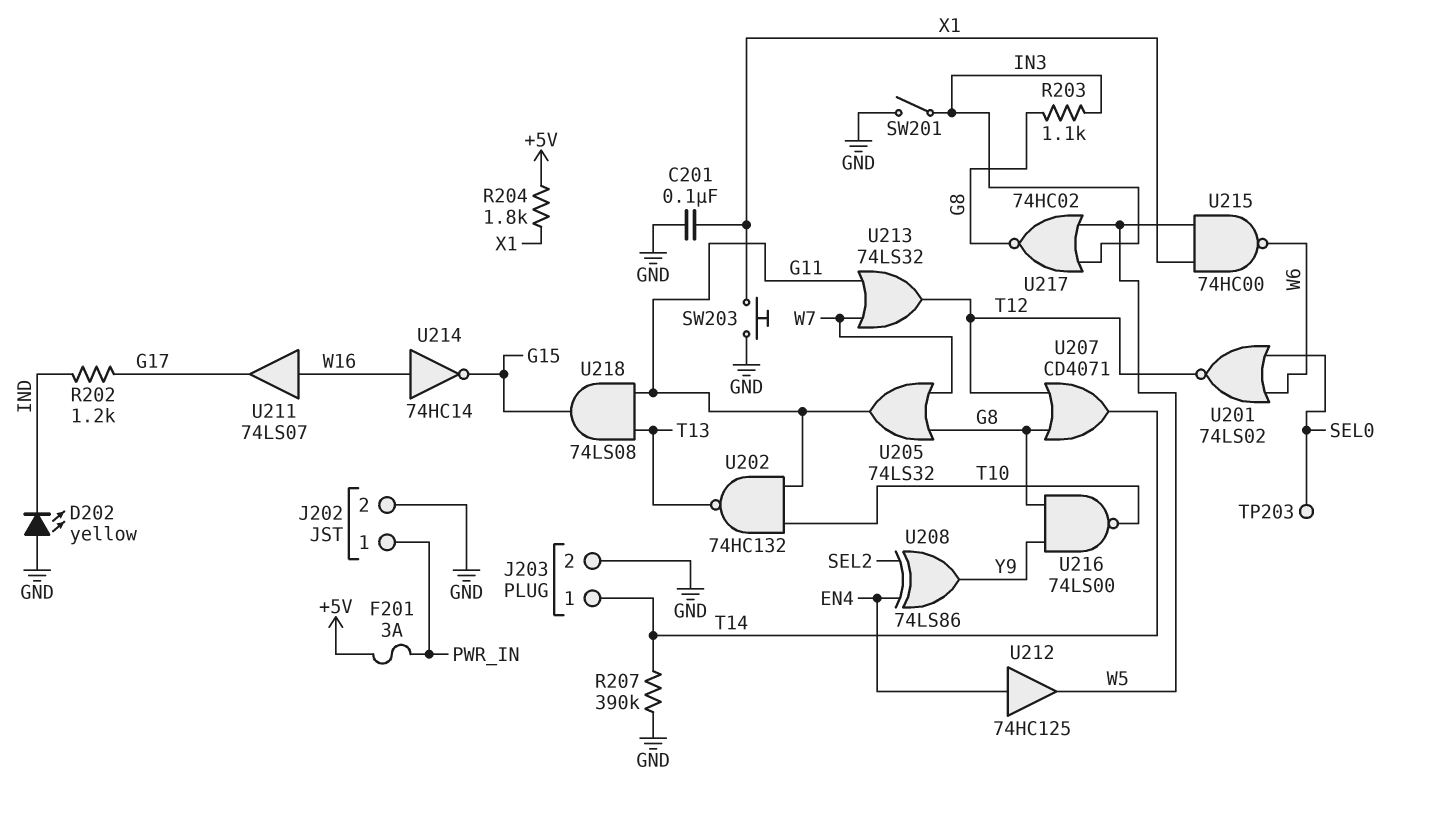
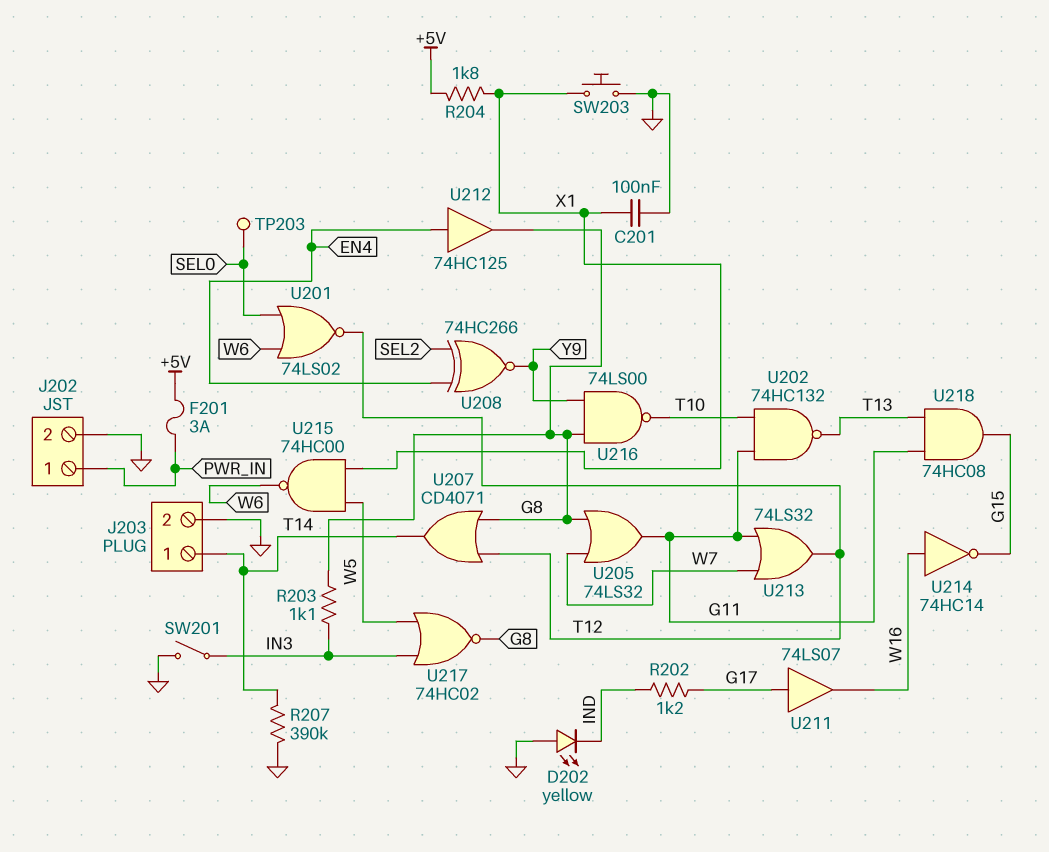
U208: XOR 74LS86 (in EN4, in SEL2, out Y9) -> XNOR 74HC266 (in EN4, in SEL2, out Y9)
U211: buffer 74LS07 (in W16, out G17) -> buffer 74LS07 (in G17, out W16)
U212: buffer 74HC125 (in EN4, out W5) -> buffer 74HC125 (in EN4, out G8)
U218: AND 74LS08 (in G11, in T13, out G15) -> AND 74HC08 (in G11, in T13, out G15)

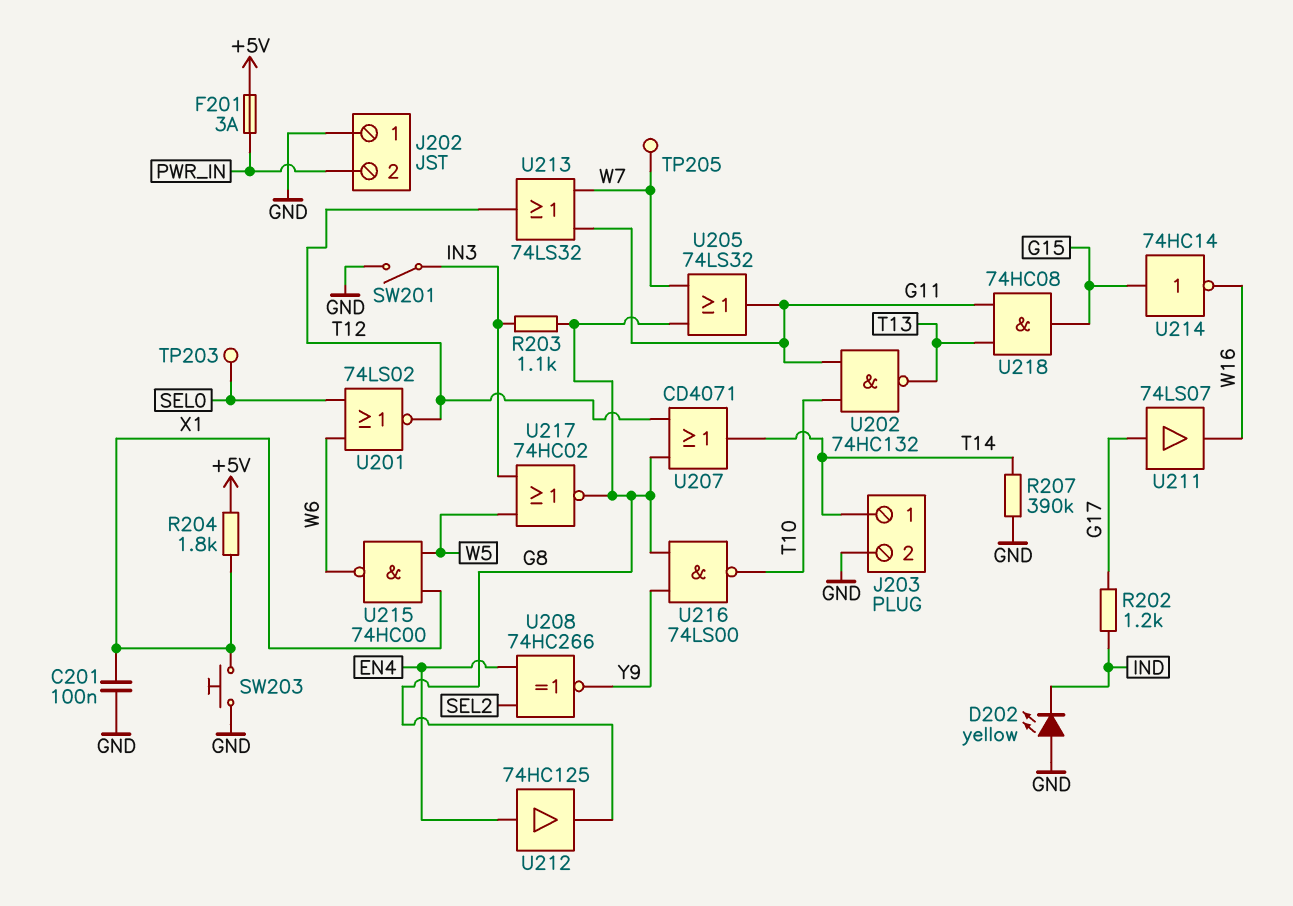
J202 pin 1: PWR_IN -> GND
J202 pin 2: GND -> PWR_IN
TP205: none -> test point (W7)
U214: NOT 74HC14 (in W16, out G15) -> NOT 74HC14 (in G15, out W16)

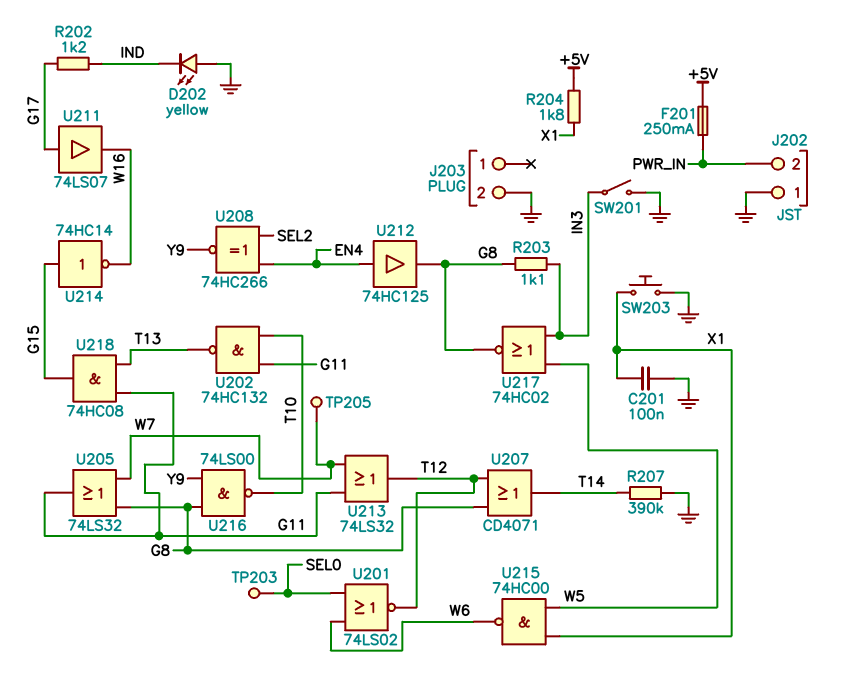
F201: 3A (+5V, PWR_IN) -> 250mA (+5V, PWR_IN)
J203 pin 1: T14 -> none

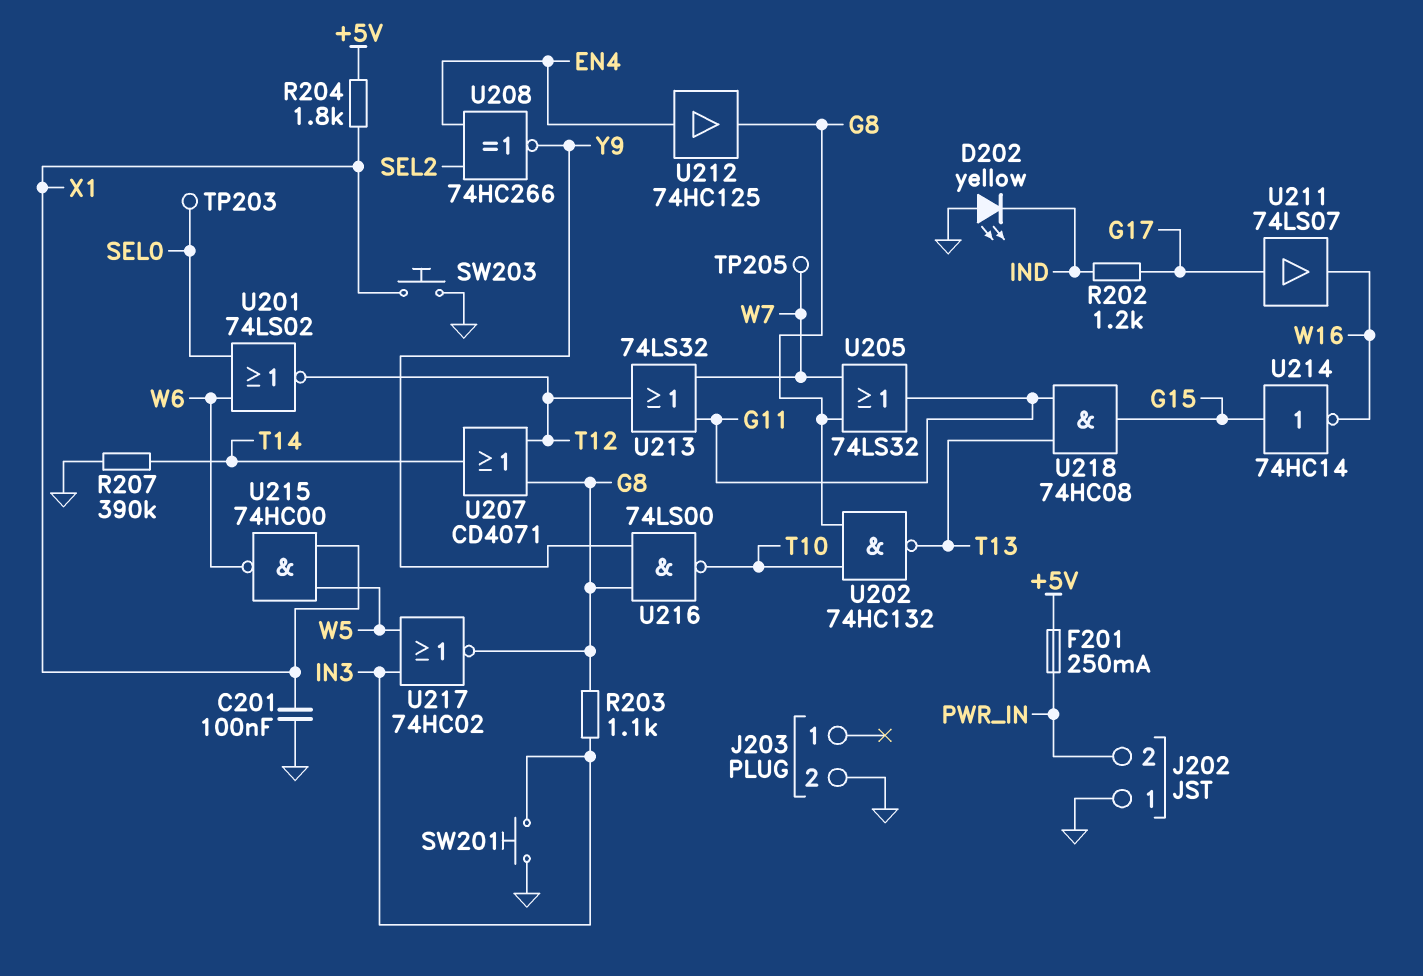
SW201: switch (GND, IN3) -> button (GND, IN3)
U202: NAND 74HC132 (in G11, in T10, out T13) -> NAND 74HC132 (in G8, in T10, out T13)

